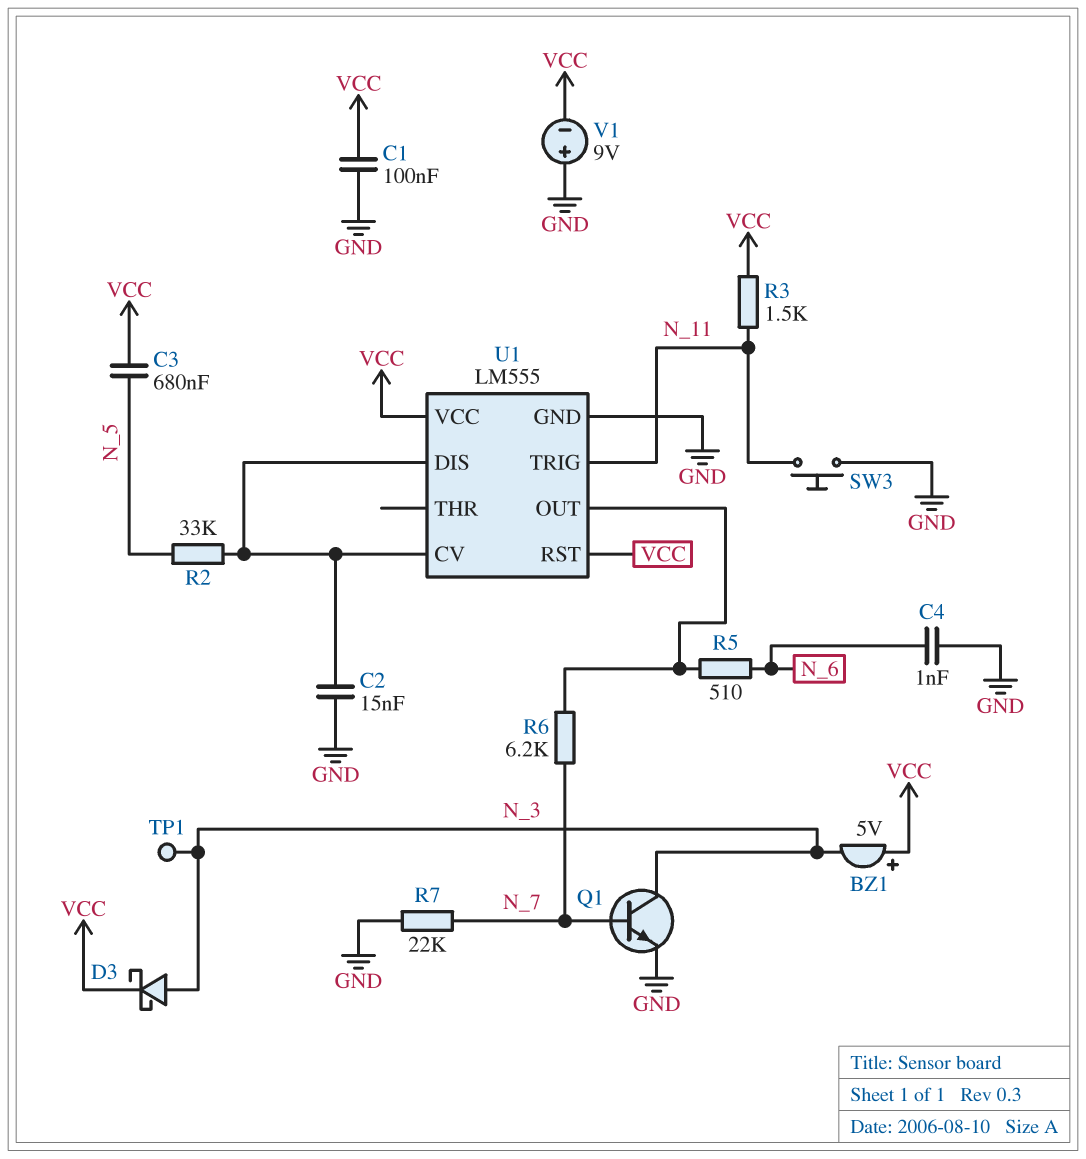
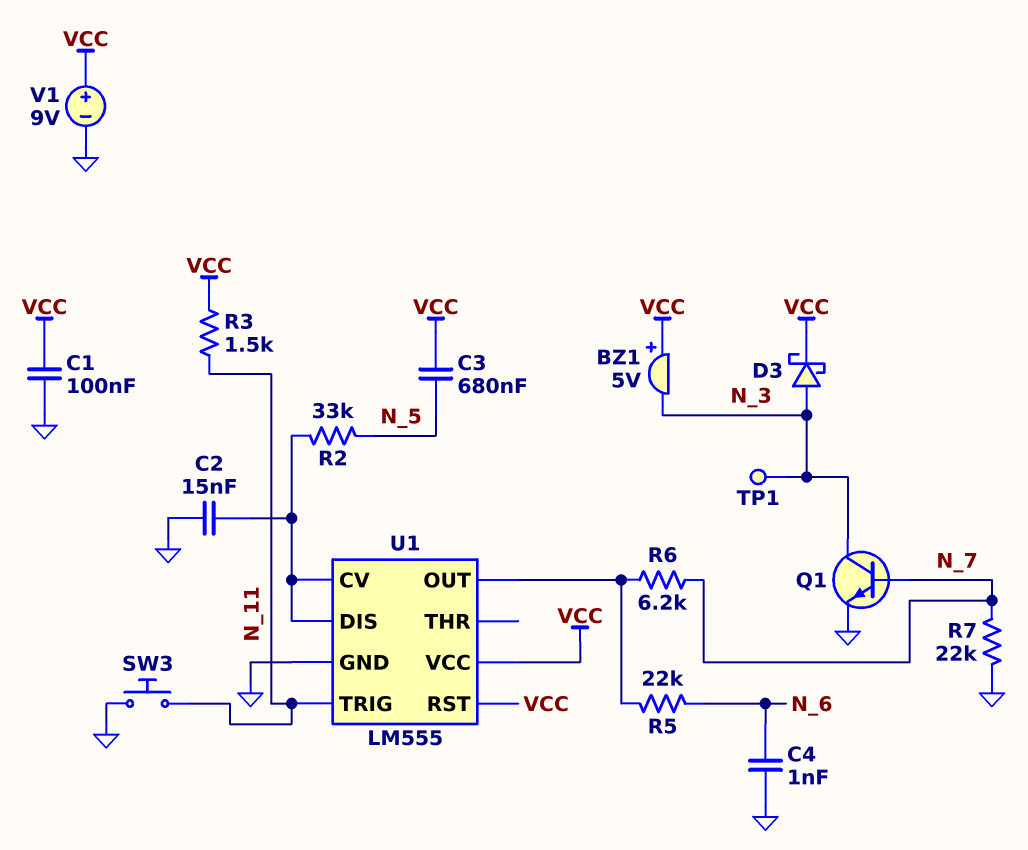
R5: 510 (N_6, U1/OUT) -> 22k (N_6, U1/OUT)
V1: 9V (plus GND, minus VCC) -> 9V (plus VCC, minus GND)

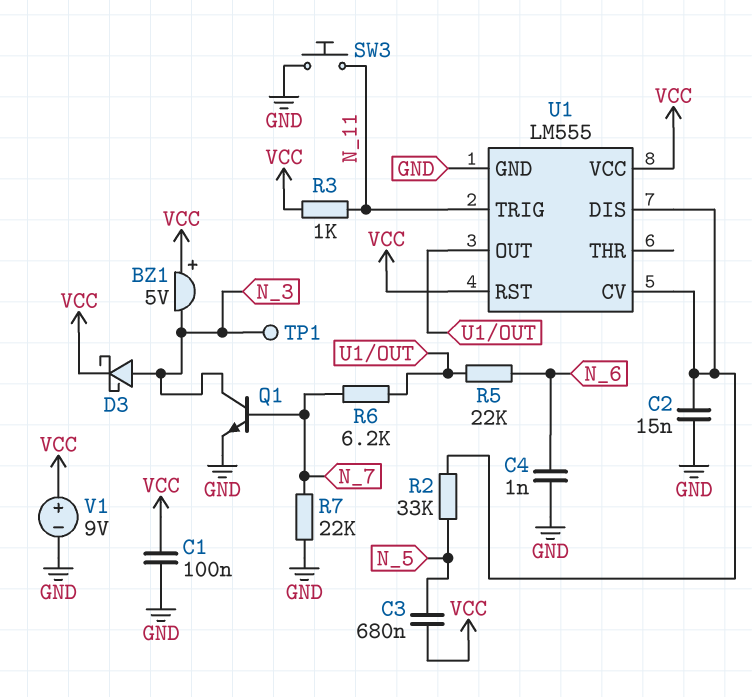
R3: 1.5k (N_11, VCC) -> 1k (N_11, VCC)

